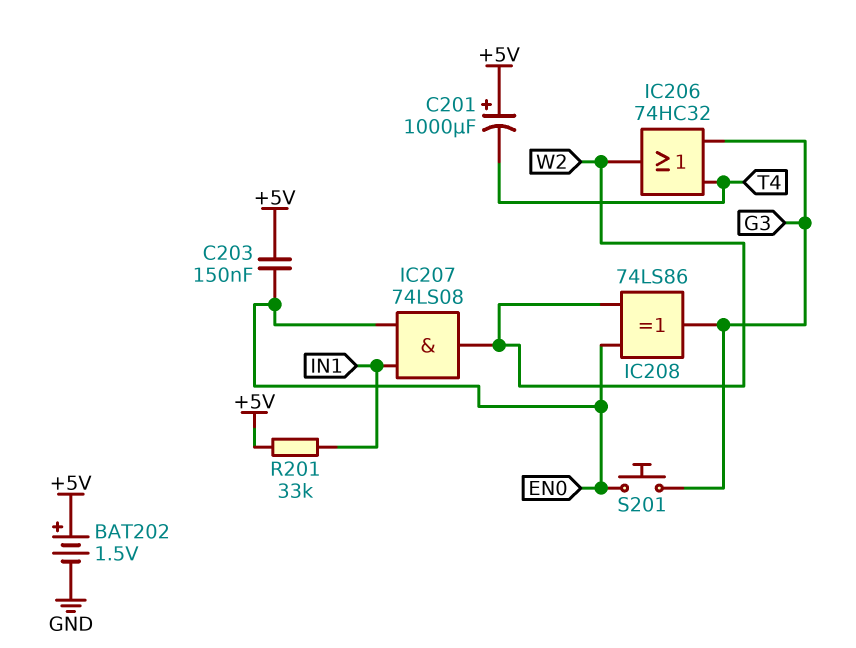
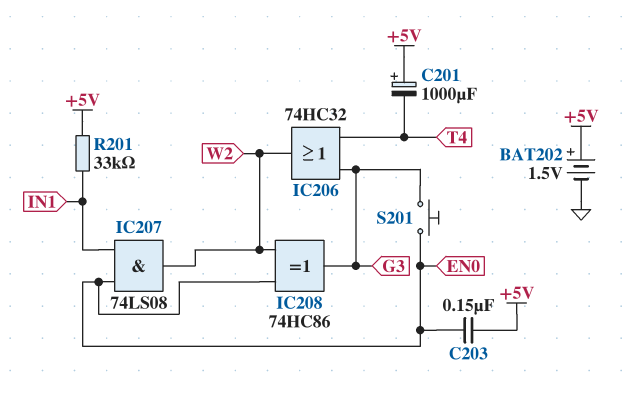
IC208: XOR 74LS86 (in EN0, in W2, out G3) -> XOR 74HC86 (in EN0, in W2, out G3)

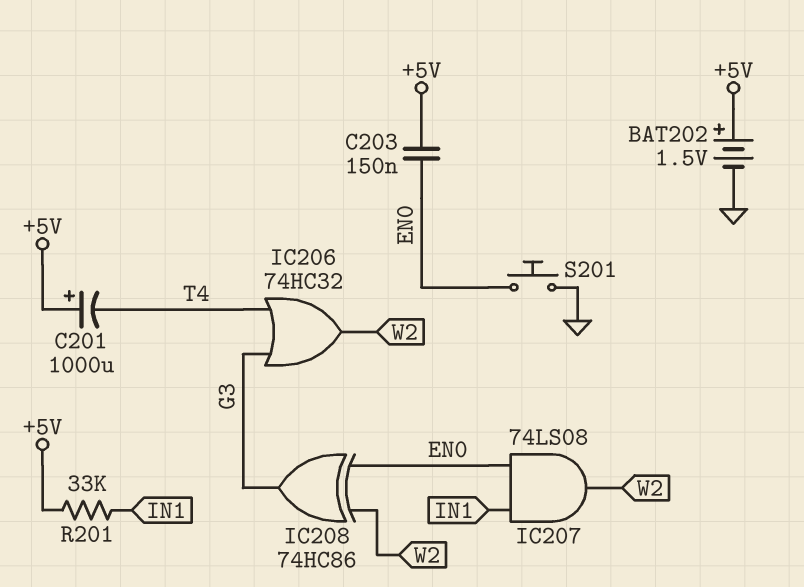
S201: button (EN0, G3) -> button (EN0, GND)

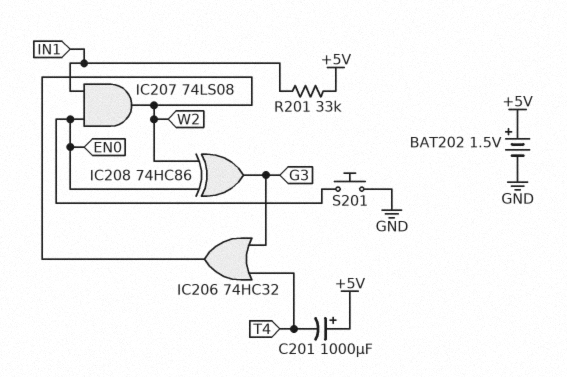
C203: 150nF (+5V, EN0) -> none

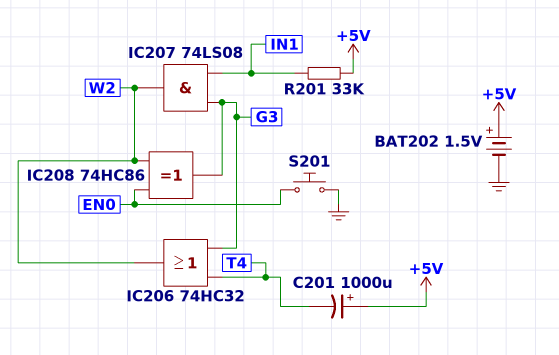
IC207: AND 74LS08 (in EN0, in IN1, out W2) -> AND 74LS08 (in G3, in IN1, out W2)

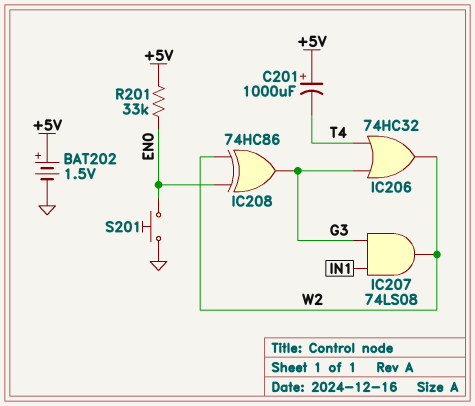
R201: 33k (+5V, IN1) -> 33k (+5V, EN0)

